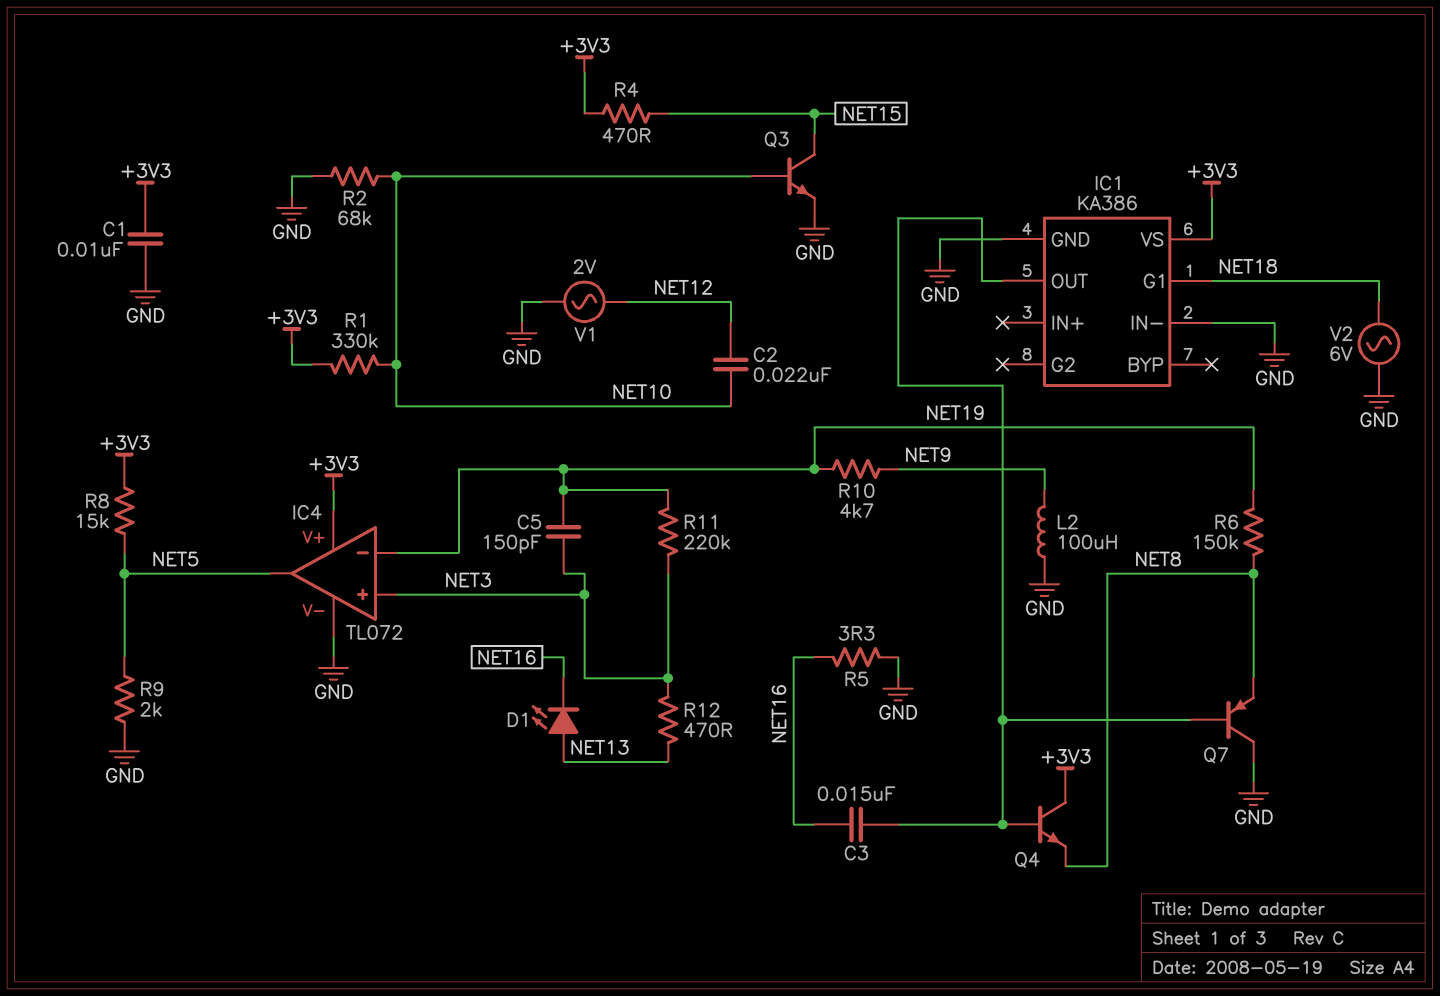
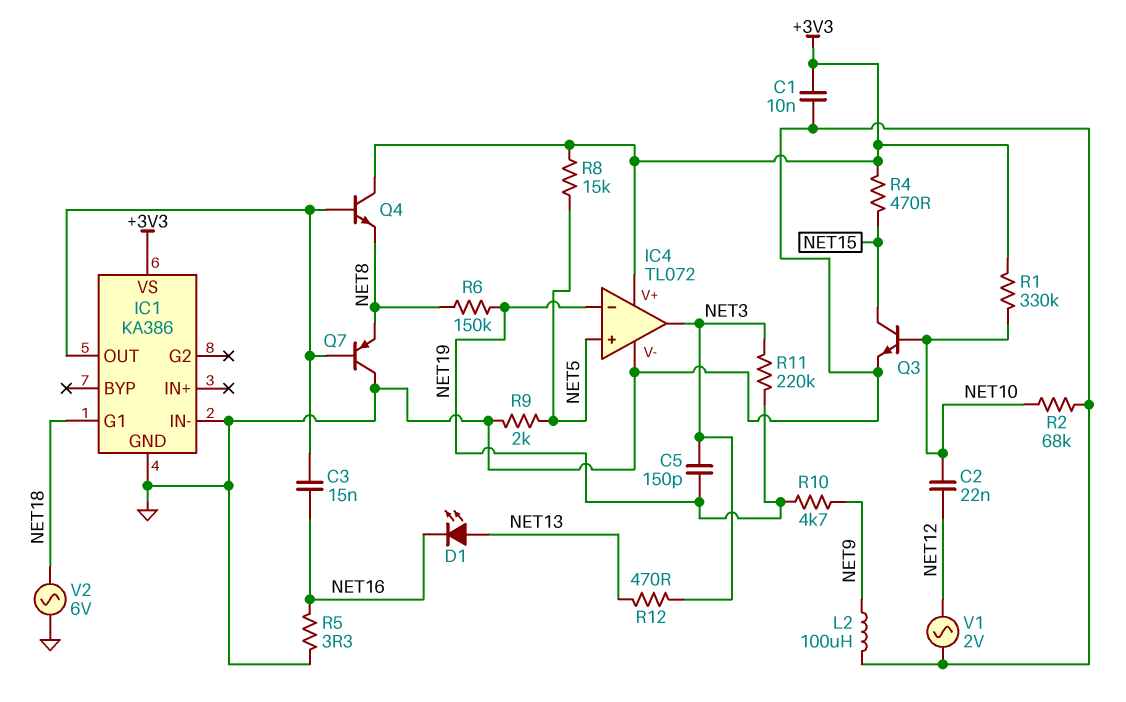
IC4 pin in+: NET3 -> NET5
IC4 pin out: NET5 -> NET3

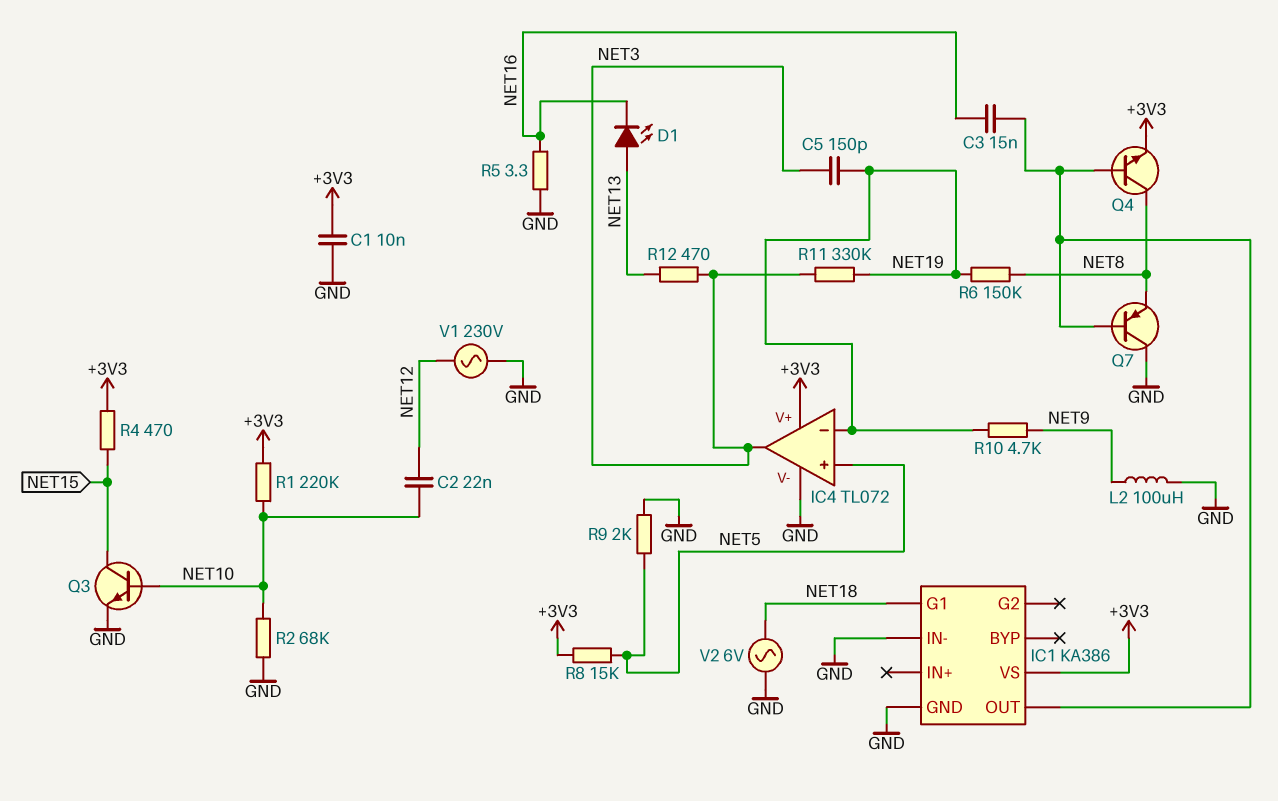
Q4: NPN (B IC1/OUT, C +3V3, E NET8) -> NPN (B IC1/OUT, C NET8, E +3V3)
R1: 330k (+3V3, NET10) -> 220k (+3V3, NET10)
R11: 220k (NET3, NET19) -> 330k (NET3, NET19)
V1: AC 2V (GND, NET12) -> AC 230V (GND, NET12)

